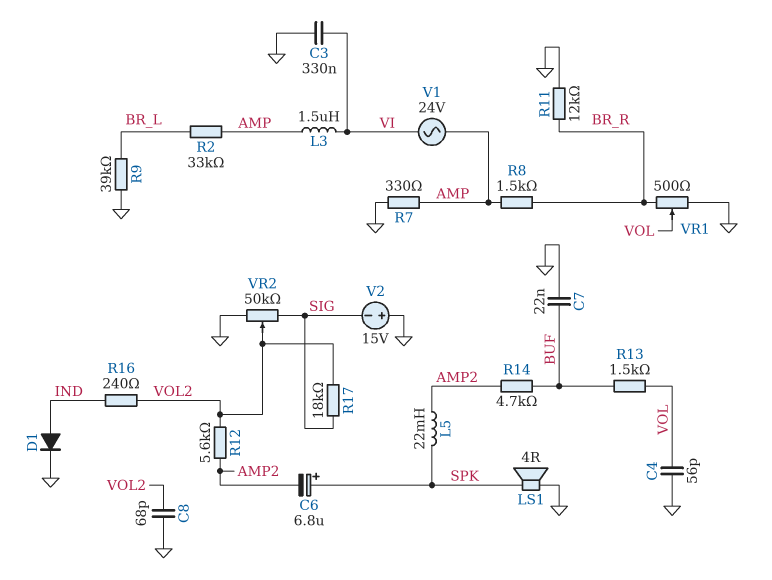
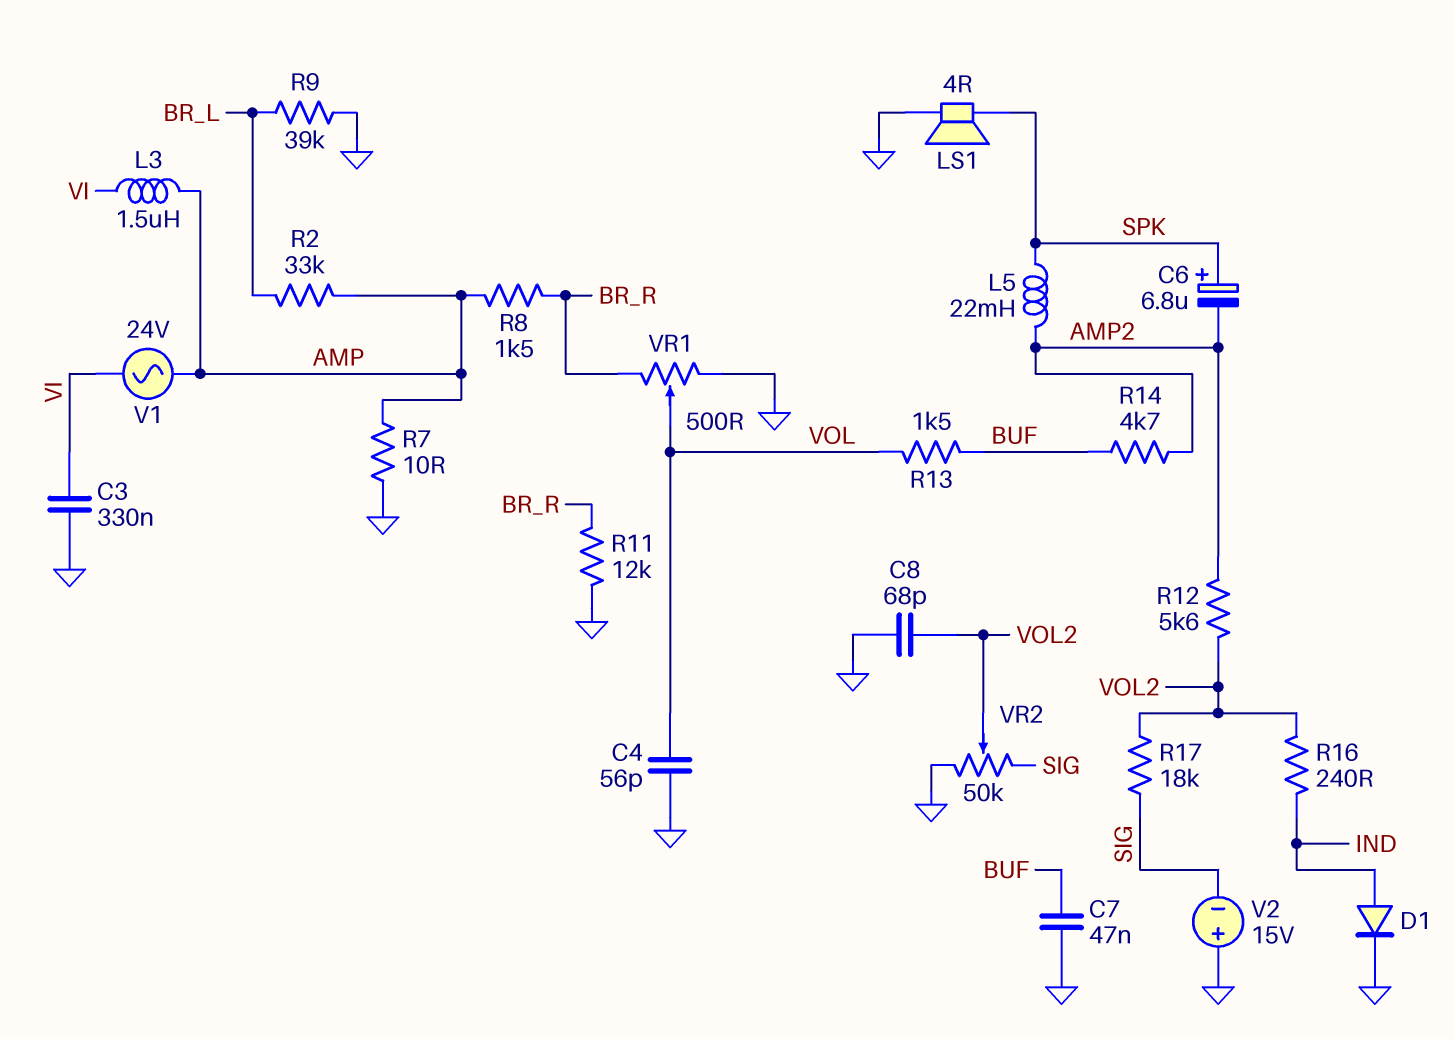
C7: 22nF (BUF, GND) -> 47nF (BUF, GND)
R7: 330 (AMP, GND) -> 10 (AMP, GND)

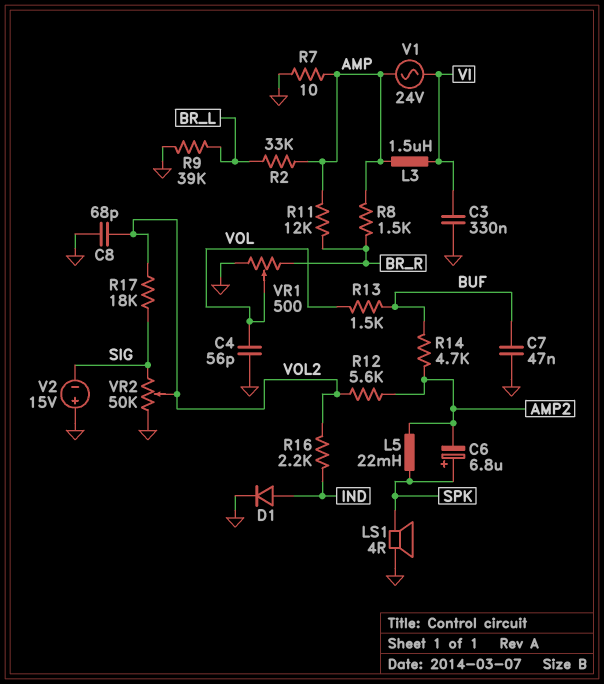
R11: 12k (BR_R, GND) -> 12k (AMP, BR_R)
R16: 240 (IND, VOL2) -> 2.2k (IND, VOL2)

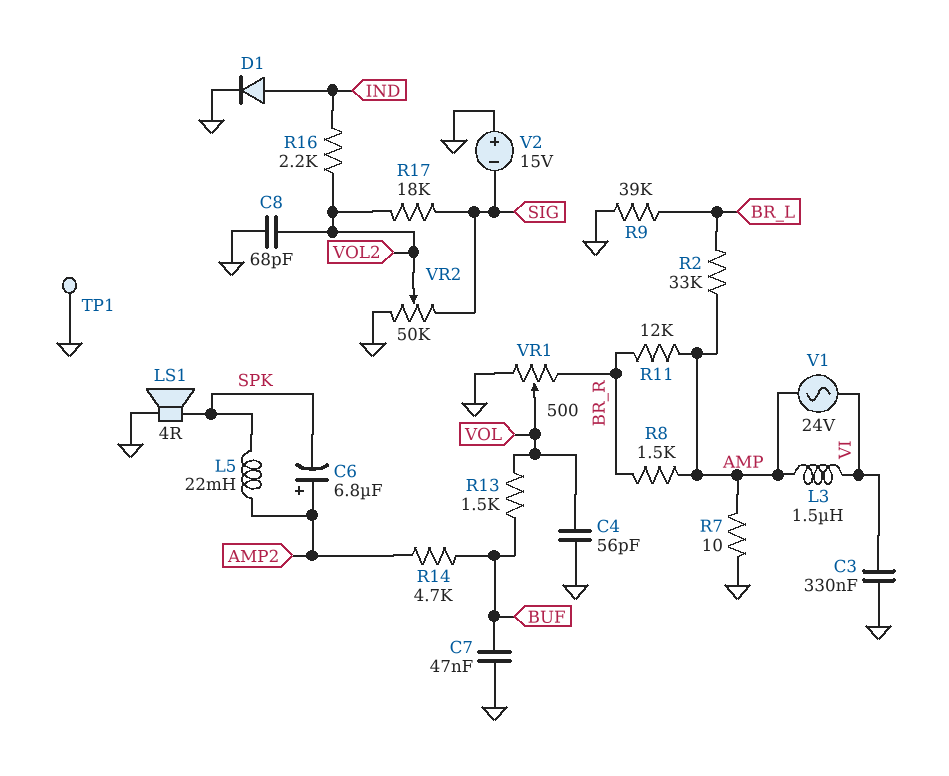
C6: 6.8uF (plus SPK, minus AMP2) -> 6.8uF (plus AMP2, minus SPK)
R12: 5.6k (AMP2, VOL2) -> none
TP1: none -> test point (GND)

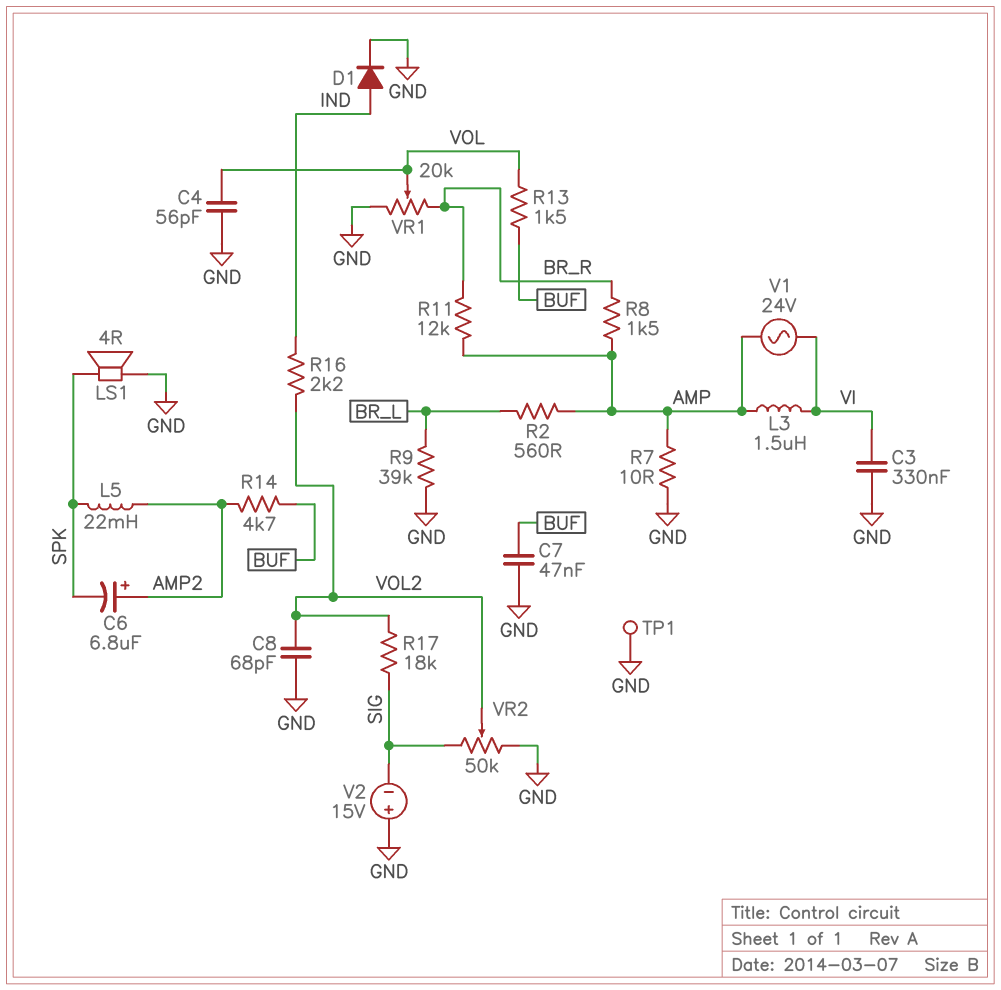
R2: 33k (AMP, BR_L) -> 560 (AMP, BR_L)
VR1: 500 (BR_R, GND, wiper VOL) -> 20k (BR_R, GND, wiper VOL)

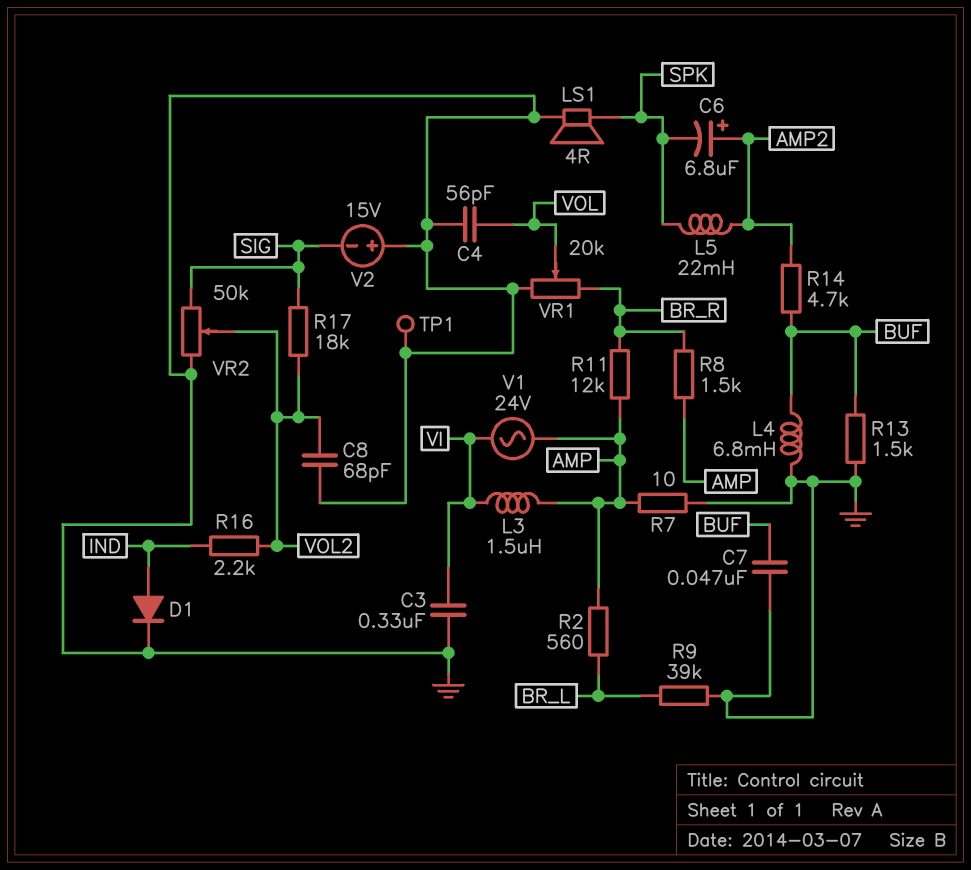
L4: none -> 6.8mH (BUF, GND)
R13: 1.5k (BUF, VOL) -> 1.5k (BUF, GND)

